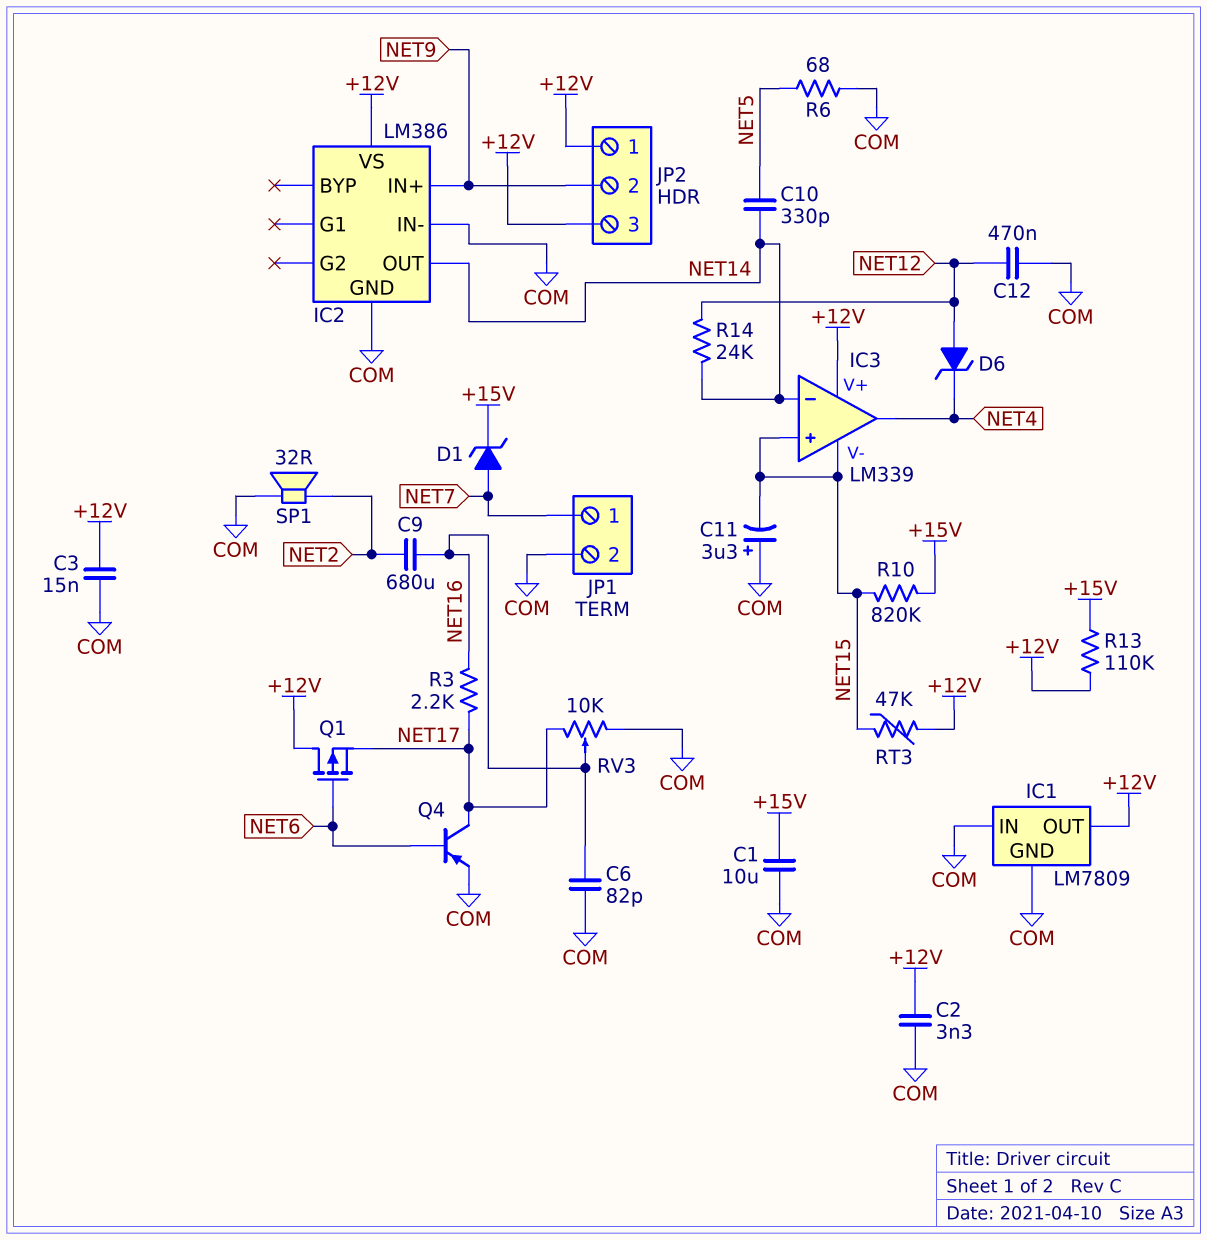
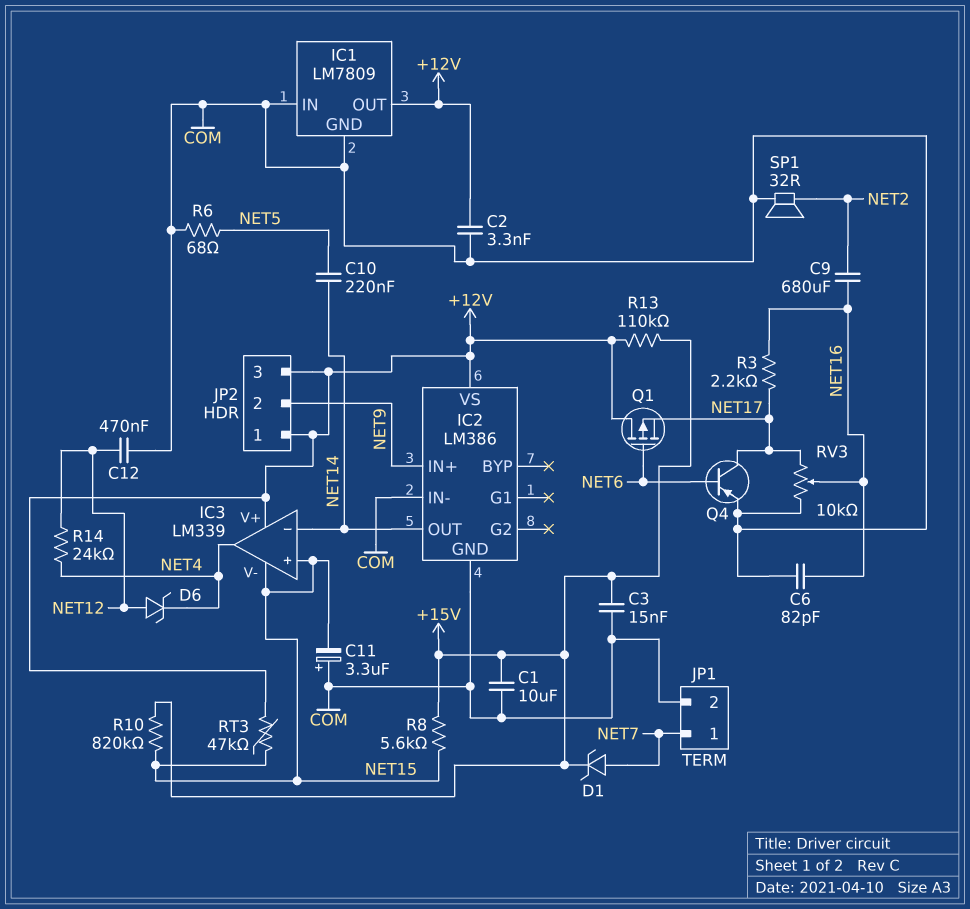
C3: 15nF (+12V, COM) -> 15nF (+15V, COM)
C10: 330pF (NET5, NET14) -> 220nF (NET5, NET14)
R8: none -> 5.6k (+15V, NET15)
R14: 24k (NET12, NET14) -> 24k (NET4, NET12)

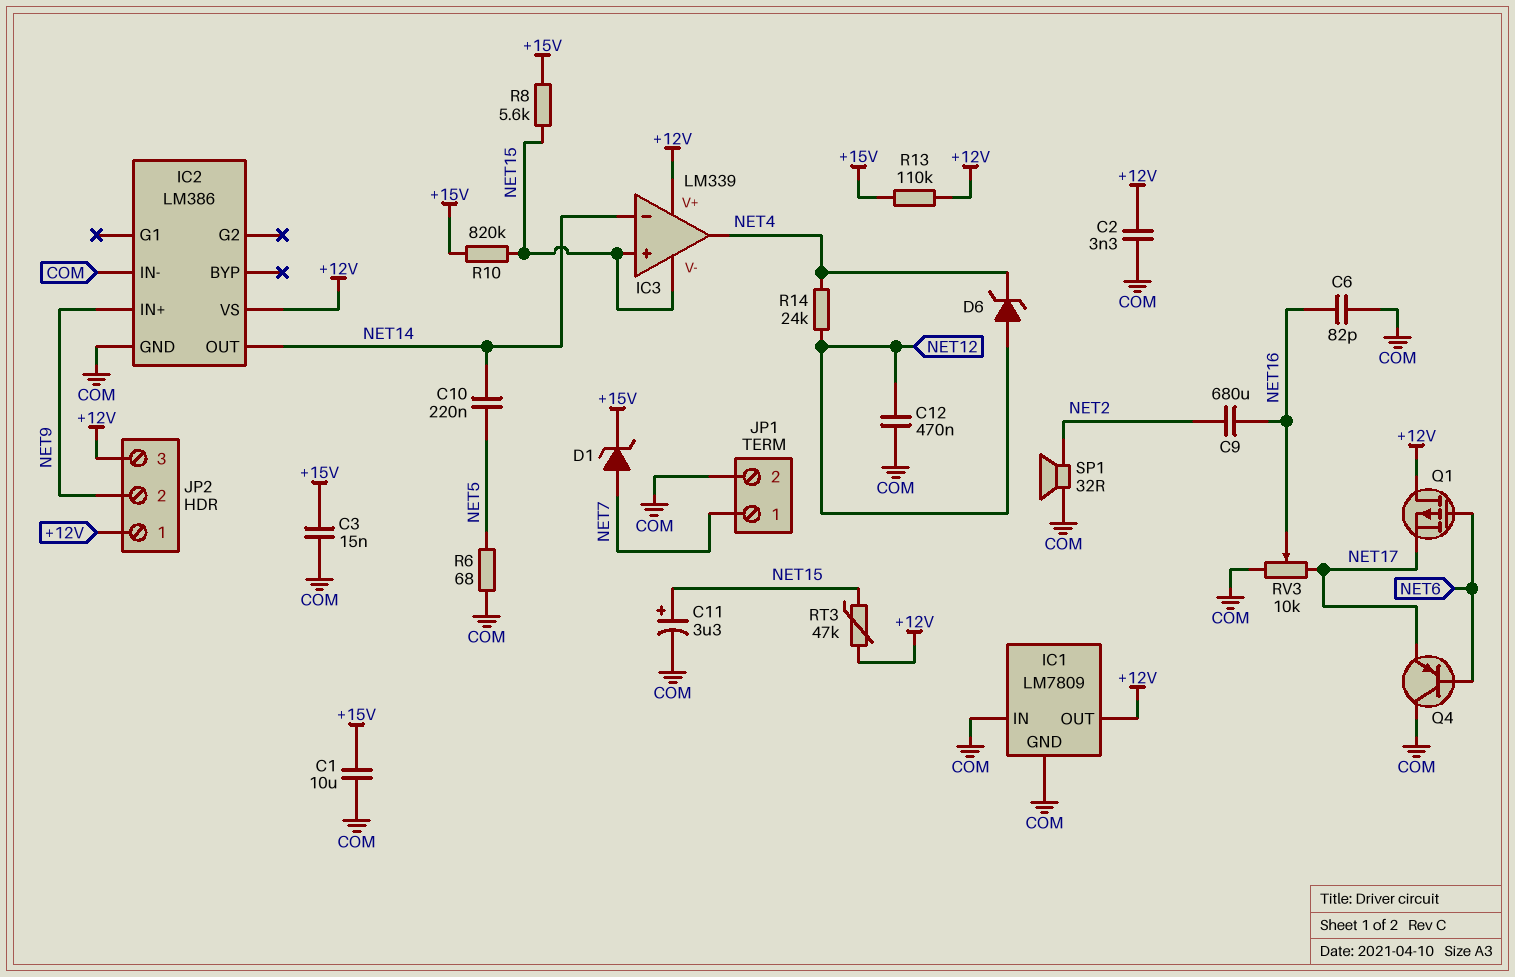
C11: 3.3uF (plus COM, minus NET15) -> 3.3uF (plus NET15, minus COM)
Q4: PNP (B NET6, C NET17, E COM) -> PNP (B NET6, C COM, E NET17)
R3: 2.2k (NET16, NET17) -> none

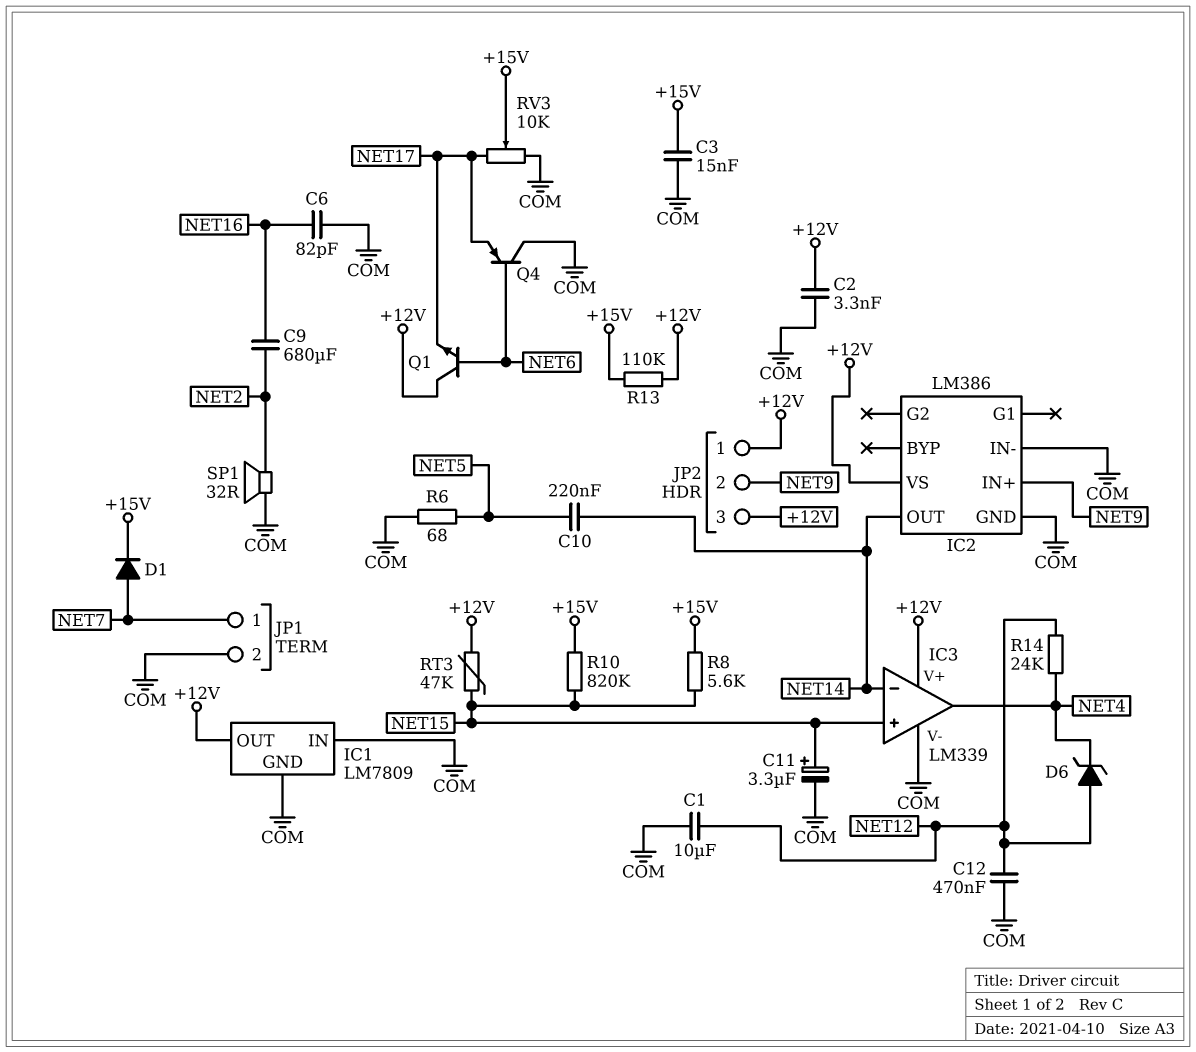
C1: 10uF (+15V, COM) -> 10uF (COM, NET12)
D1: zener (A NET7, K +15V) -> diode (A NET7, K +15V)
IC3 pin V-: NET15 -> COM
Q1: PMOS (G NET6, D +12V, S NET17) -> NPN (B NET6, C +12V, E NET17)
RV3: 10k (COM, NET17, wiper NET16) -> 10k (COM, NET17, wiper +15V)

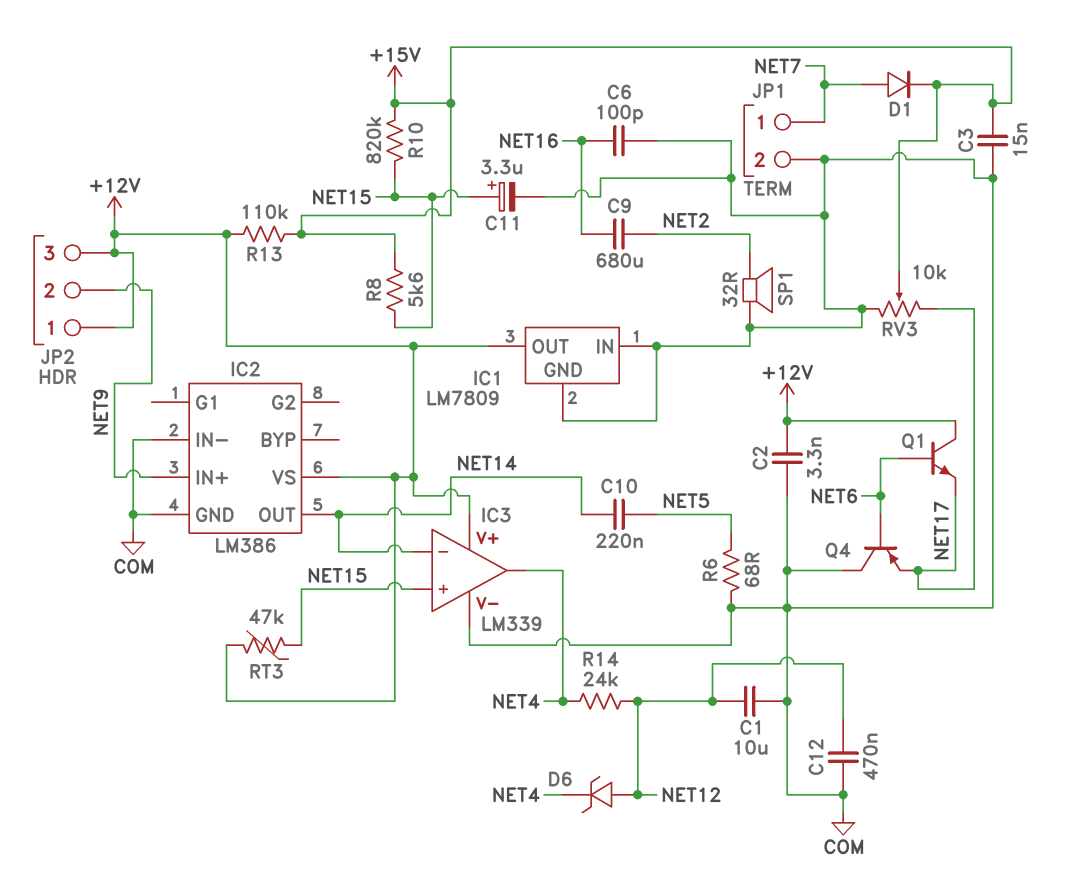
C6: 82pF (COM, NET16) -> 100pF (COM, NET16)

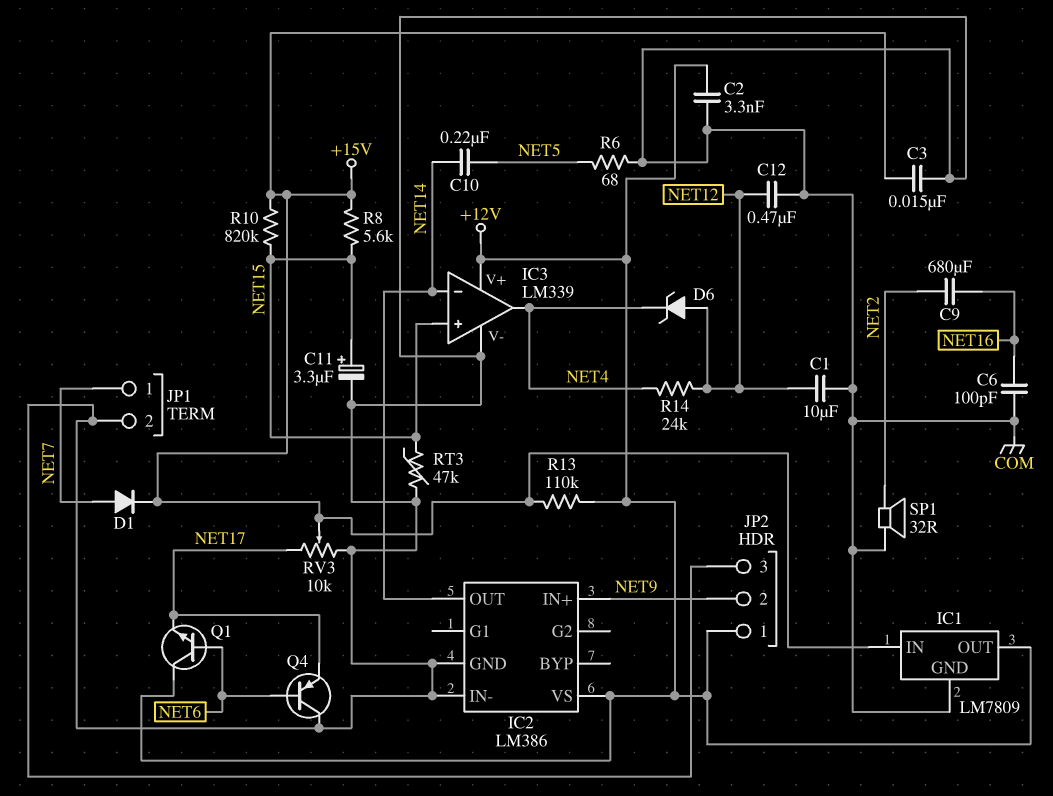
IC1 pin IN: COM -> +15V
JP2 pin 3: +12V -> COM
RT3: 47k (+12V, NET15) -> 47k (COM, NET15)

